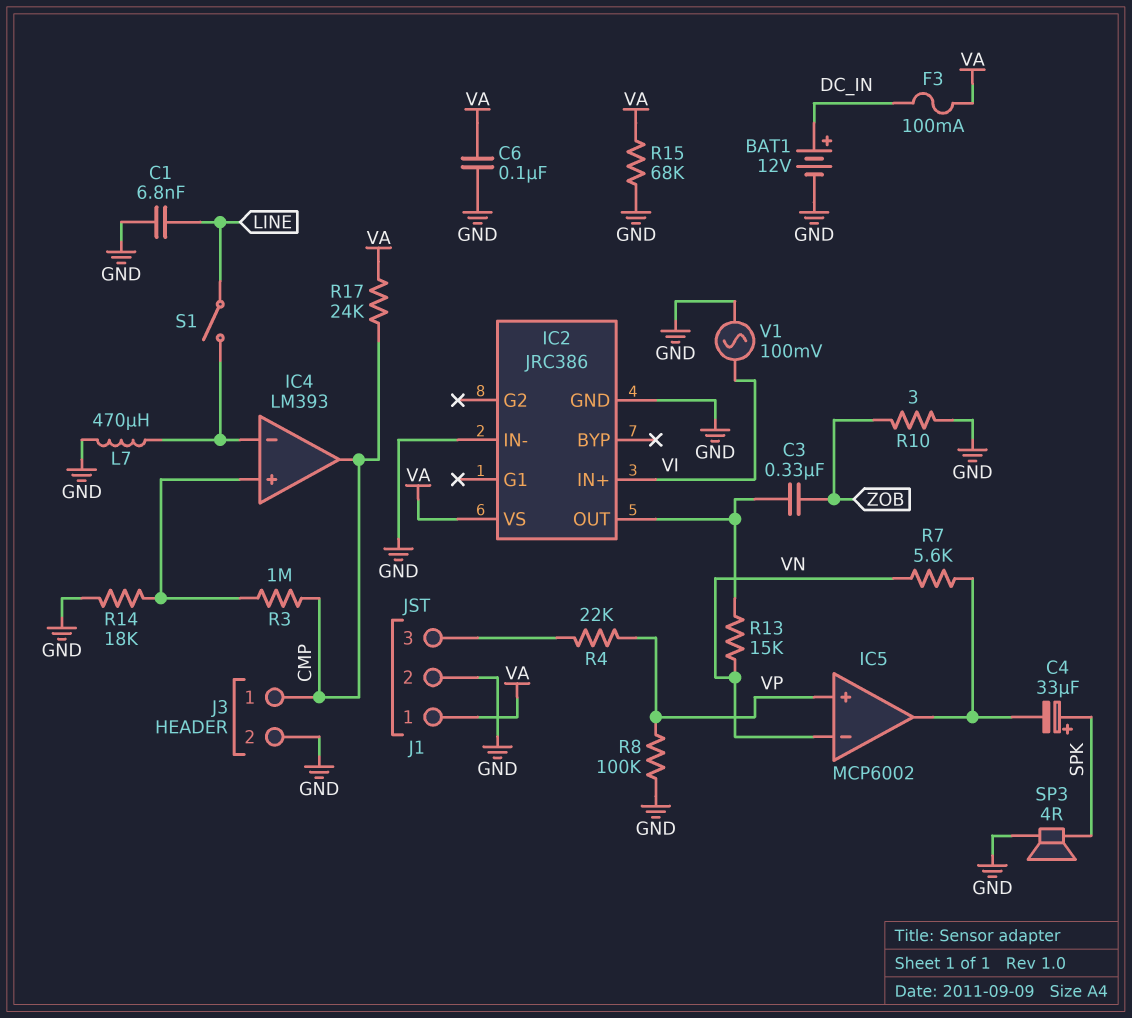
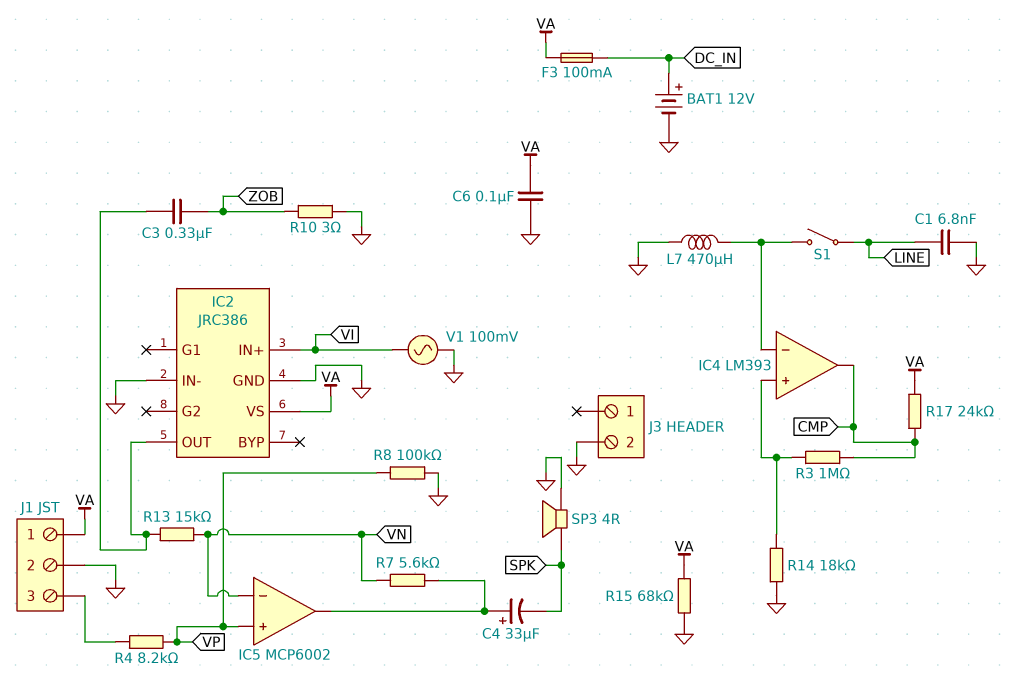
C4: 33uF (plus SPK, minus IC5/out) -> 33uF (plus IC5/out, minus SPK)
J3 pin 1: CMP -> none
R4: 22k (J1/3, VP) -> 8.2k (J1/3, VP)

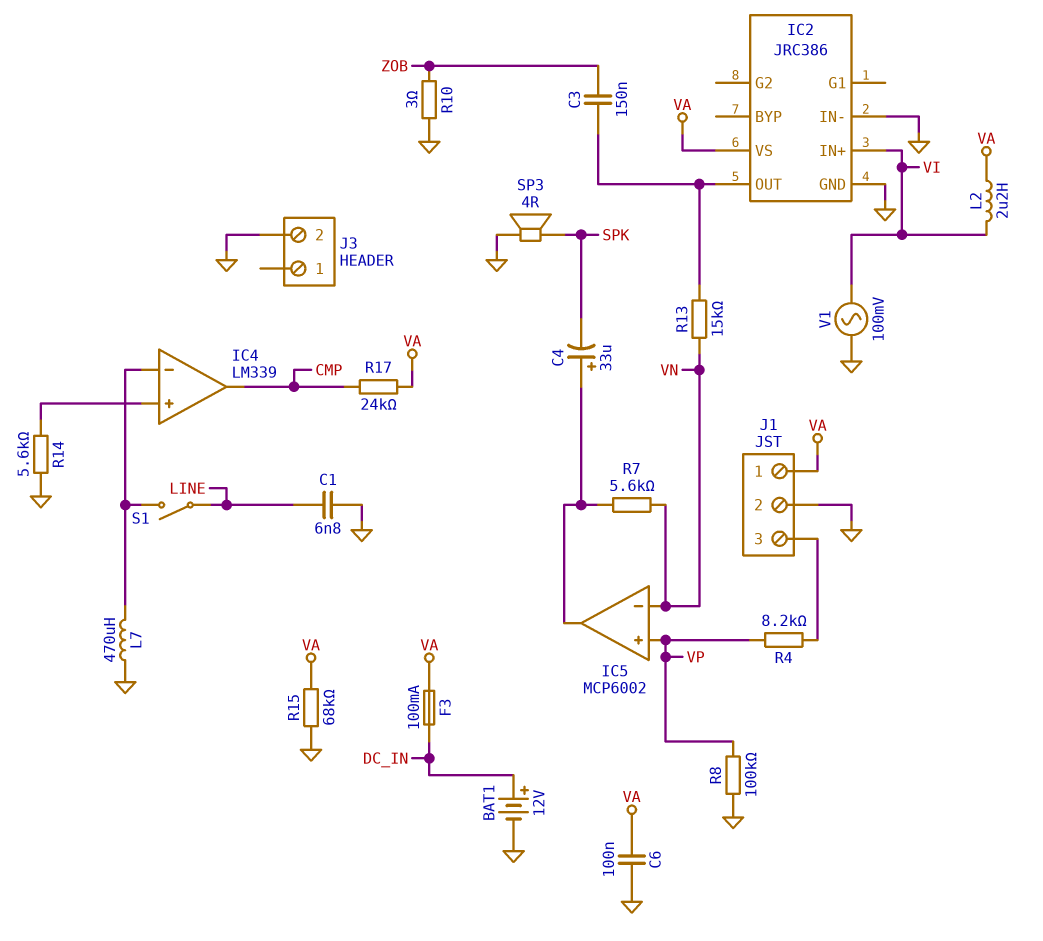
C3: 330nF (IC2/OUT, ZOB) -> 150nF (IC2/OUT, ZOB)
IC4: LM393 -> LM339
L2: none -> 2.2uH (VA, VI)
R3: 1M (CMP, IC4/in+) -> none
R14: 18k (GND, IC4/in+) -> 5.6k (GND, IC4/in+)

